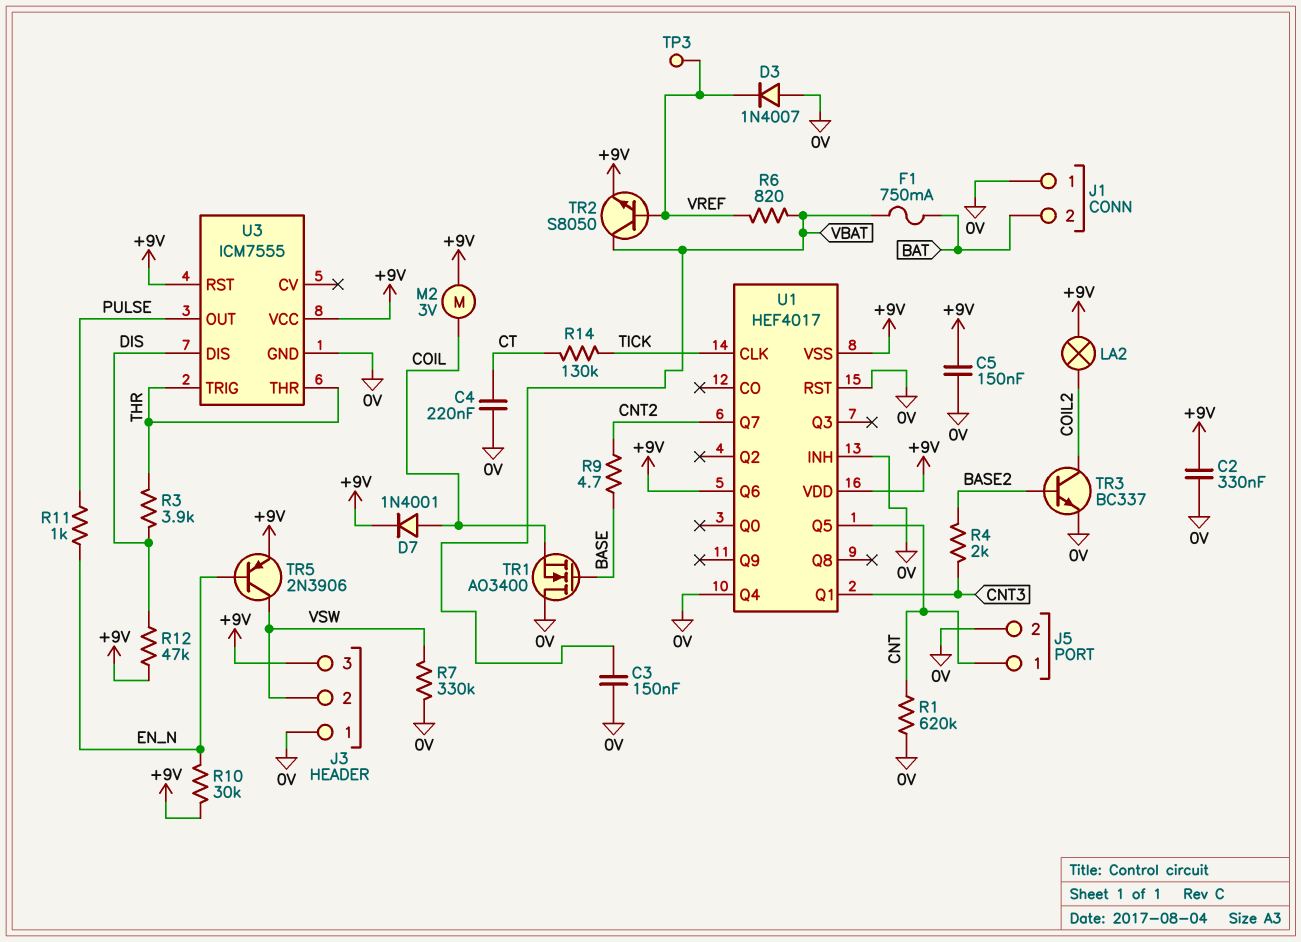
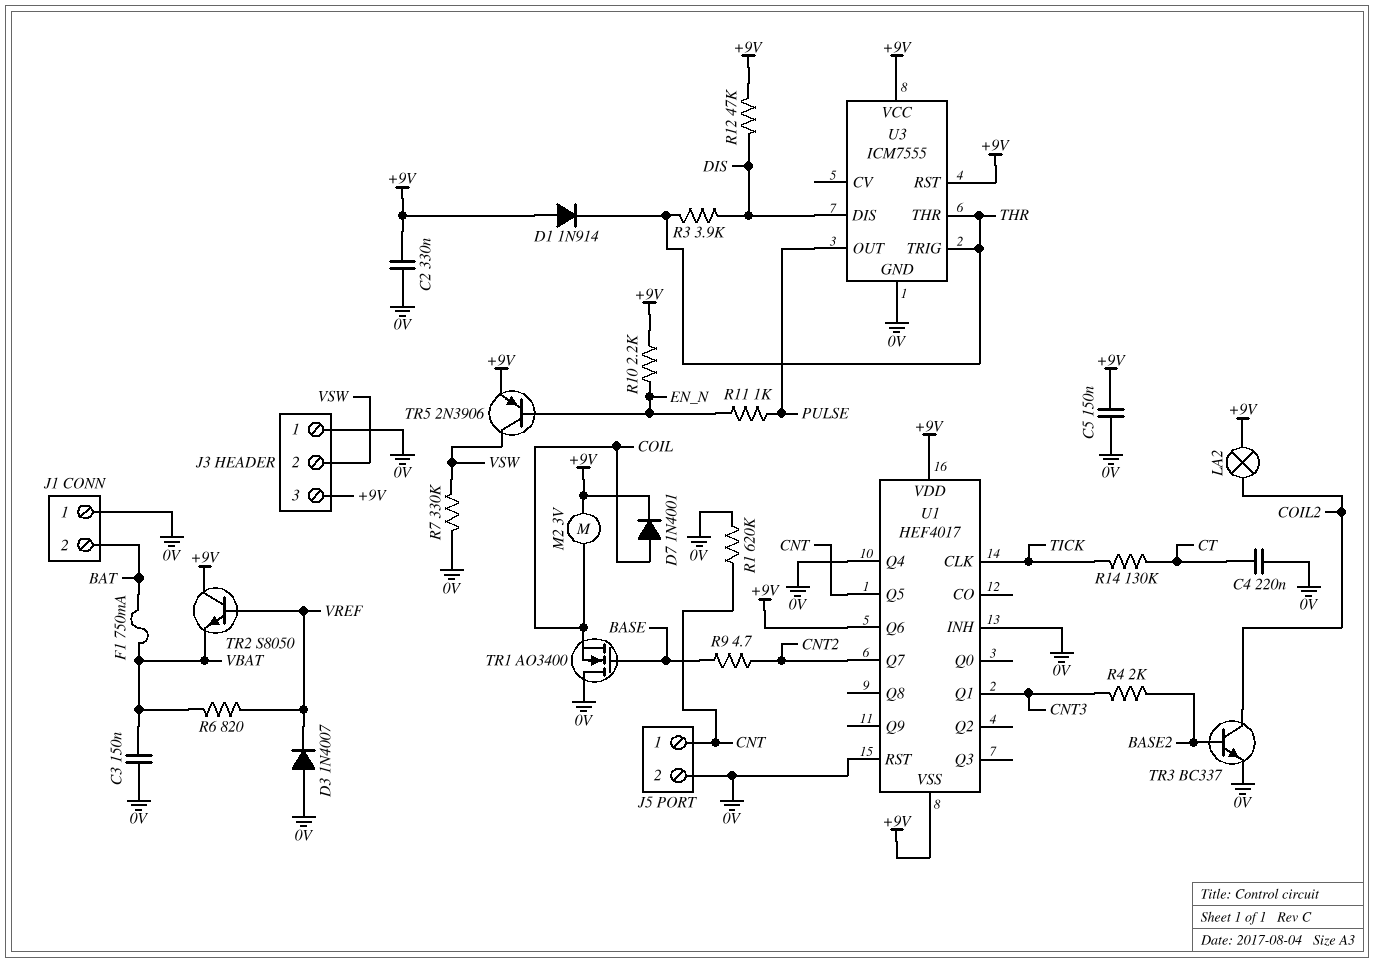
D1: none -> diode 1N914 (A +9V, K THR)
R10: 30k (+9V, EN_N) -> 2.2k (+9V, EN_N)
TP3: test point (VREF) -> none
TR2: NPN S8050 (B VREF, C VBAT, E +9V) -> NPN S8050 (B VREF, C +9V, E VBAT)

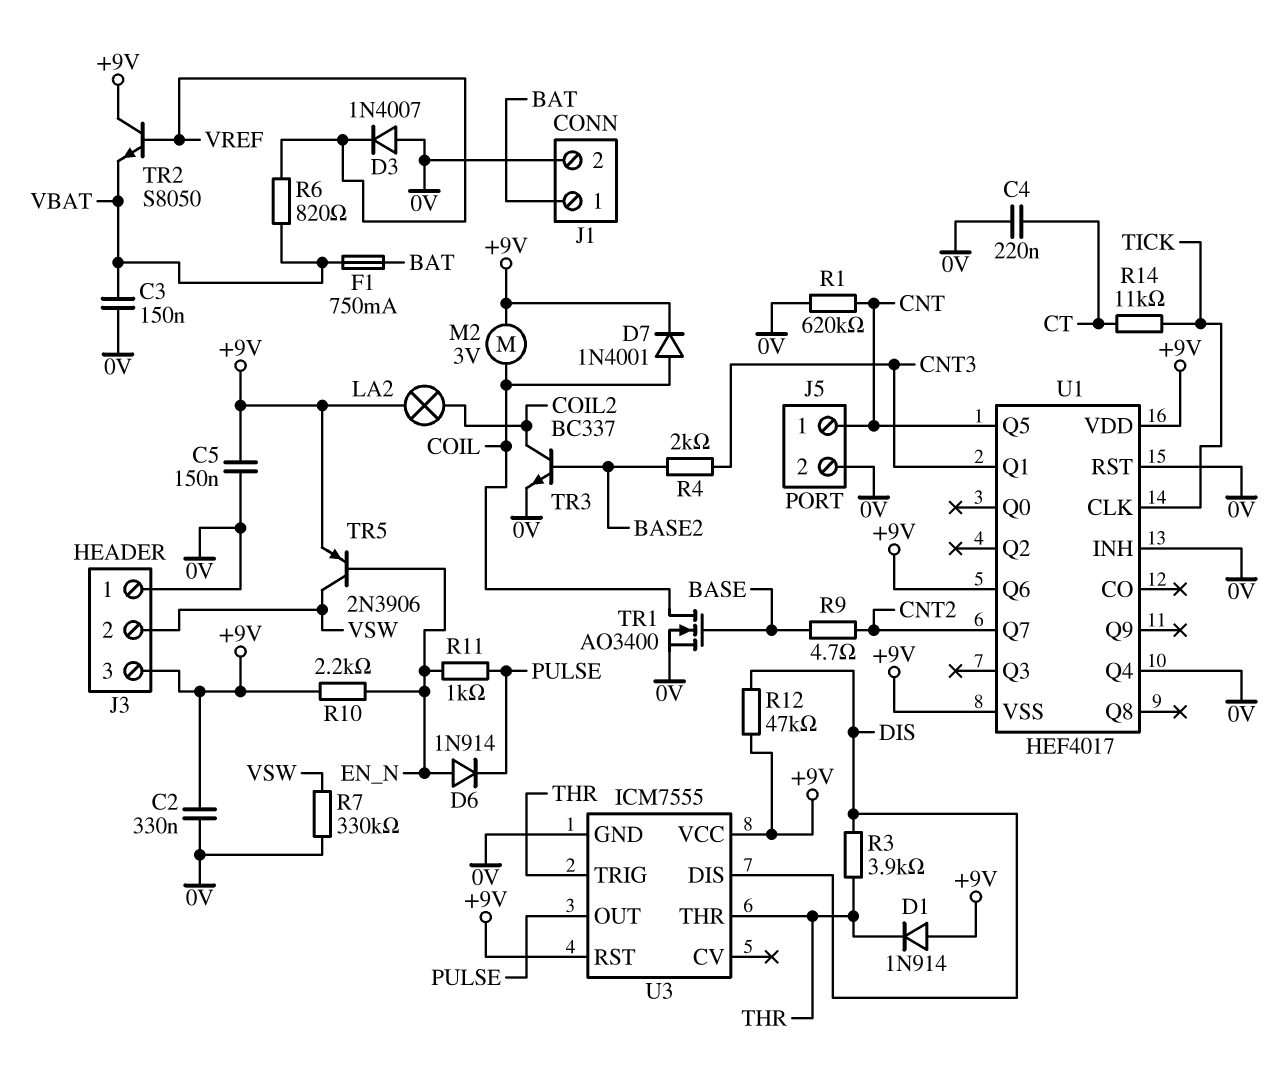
D6: none -> diode 1N914 (A EN_N, K PULSE)
J1 pin 1: 0V -> BAT
J1 pin 2: BAT -> 0V
R14: 130k (CT, TICK) -> 11k (CT, TICK)
TR1: NMOS AO3400 (G BASE, D 0V, S COIL) -> NMOS AO3400 (G BASE, D COIL, S 0V)

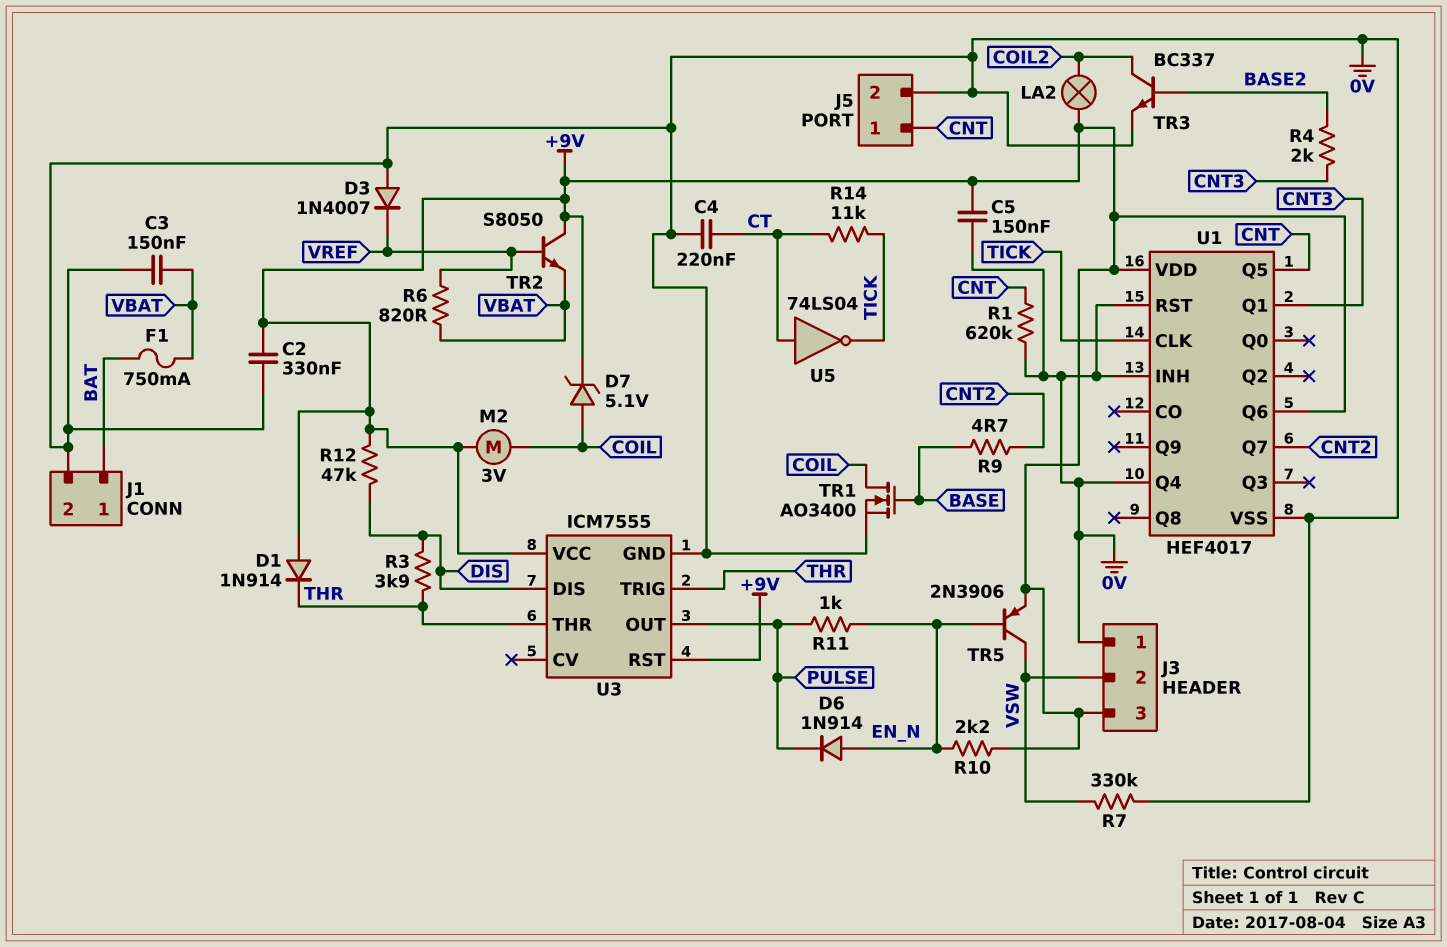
D7: diode 1N4001 (A COIL, K +9V) -> zener 5.1V (A COIL, K +9V)
U1 pin VSS: +9V -> 0V
U5: none -> NOT 74LS04 (in CT, out TICK)

